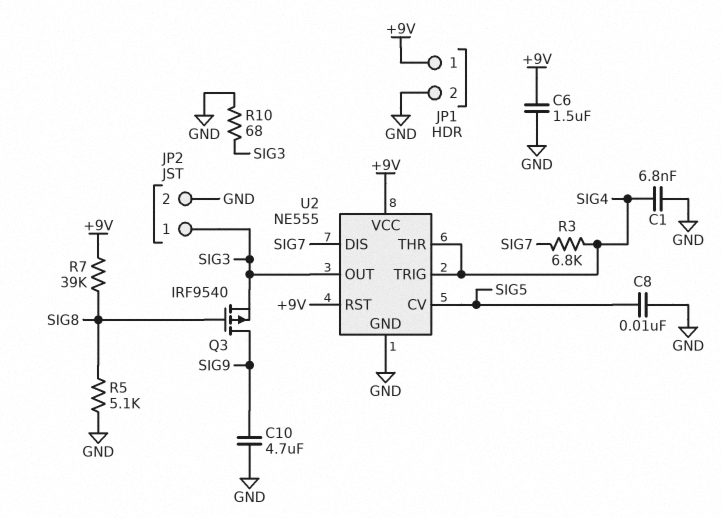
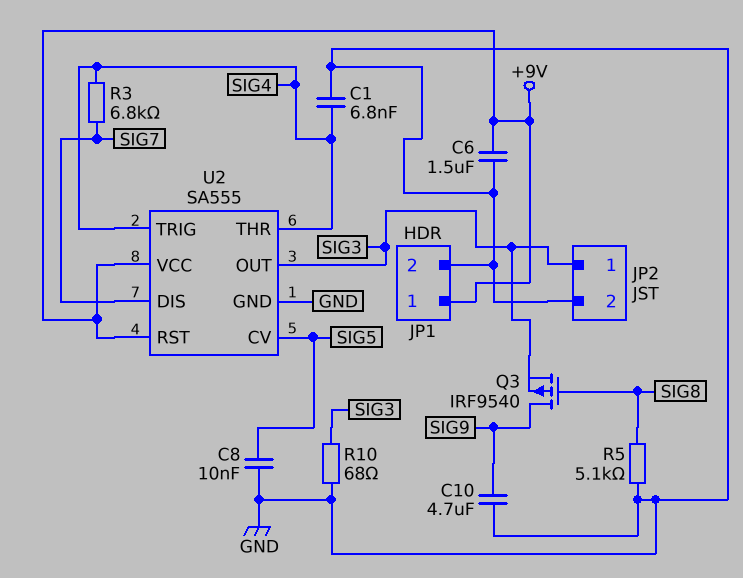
R7: 39k (+9V, SIG8) -> none
U2: NE555 -> SA555

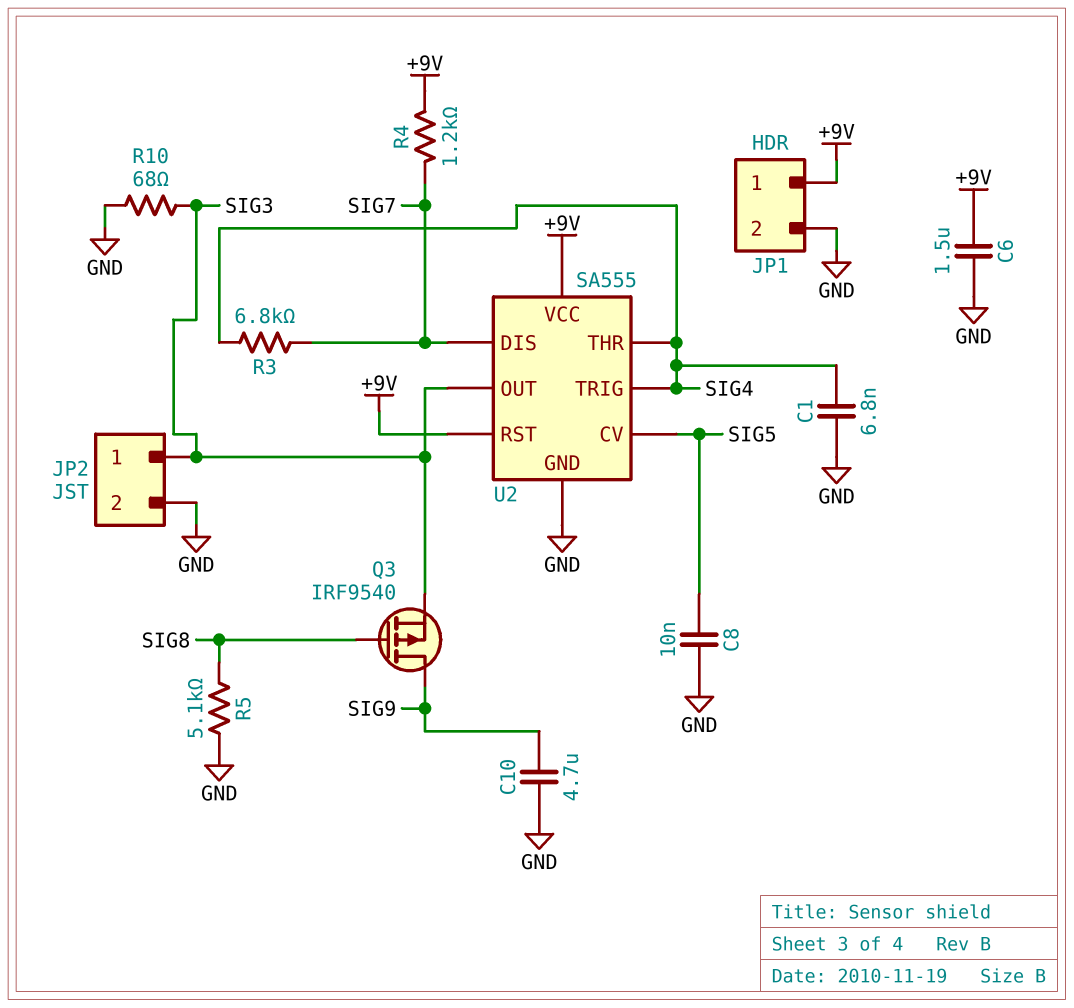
R4: none -> 1.2k (+9V, SIG7)

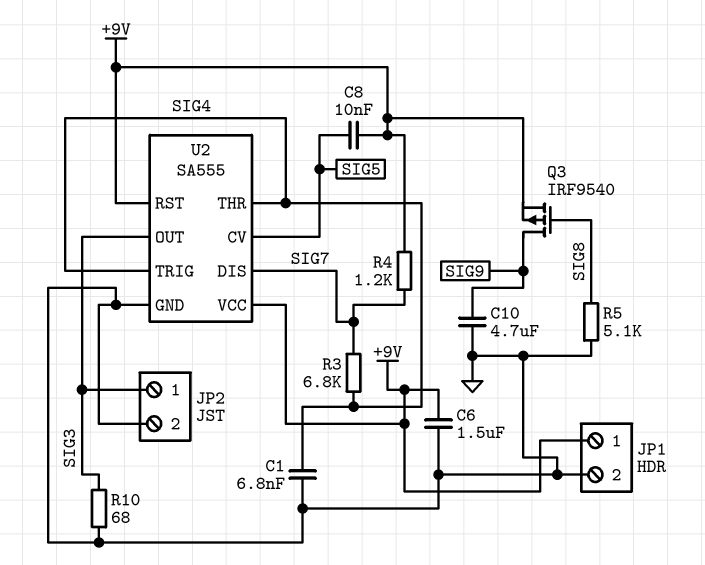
C8: 10nF (GND, SIG5) -> 10nF (+9V, SIG5)
Q3: PMOS IRF9540 (G SIG8, D SIG9, S SIG3) -> PMOS IRF9540 (G SIG8, D SIG9, S +9V)

